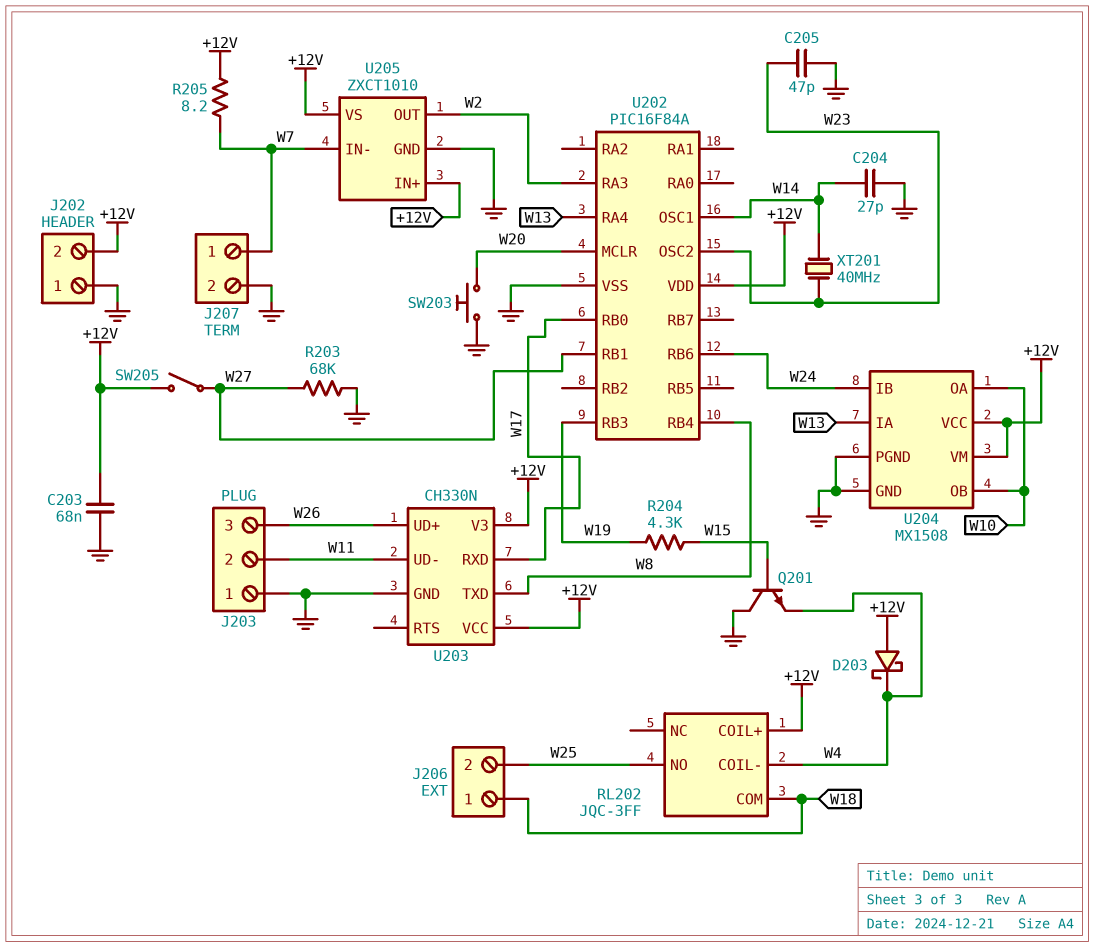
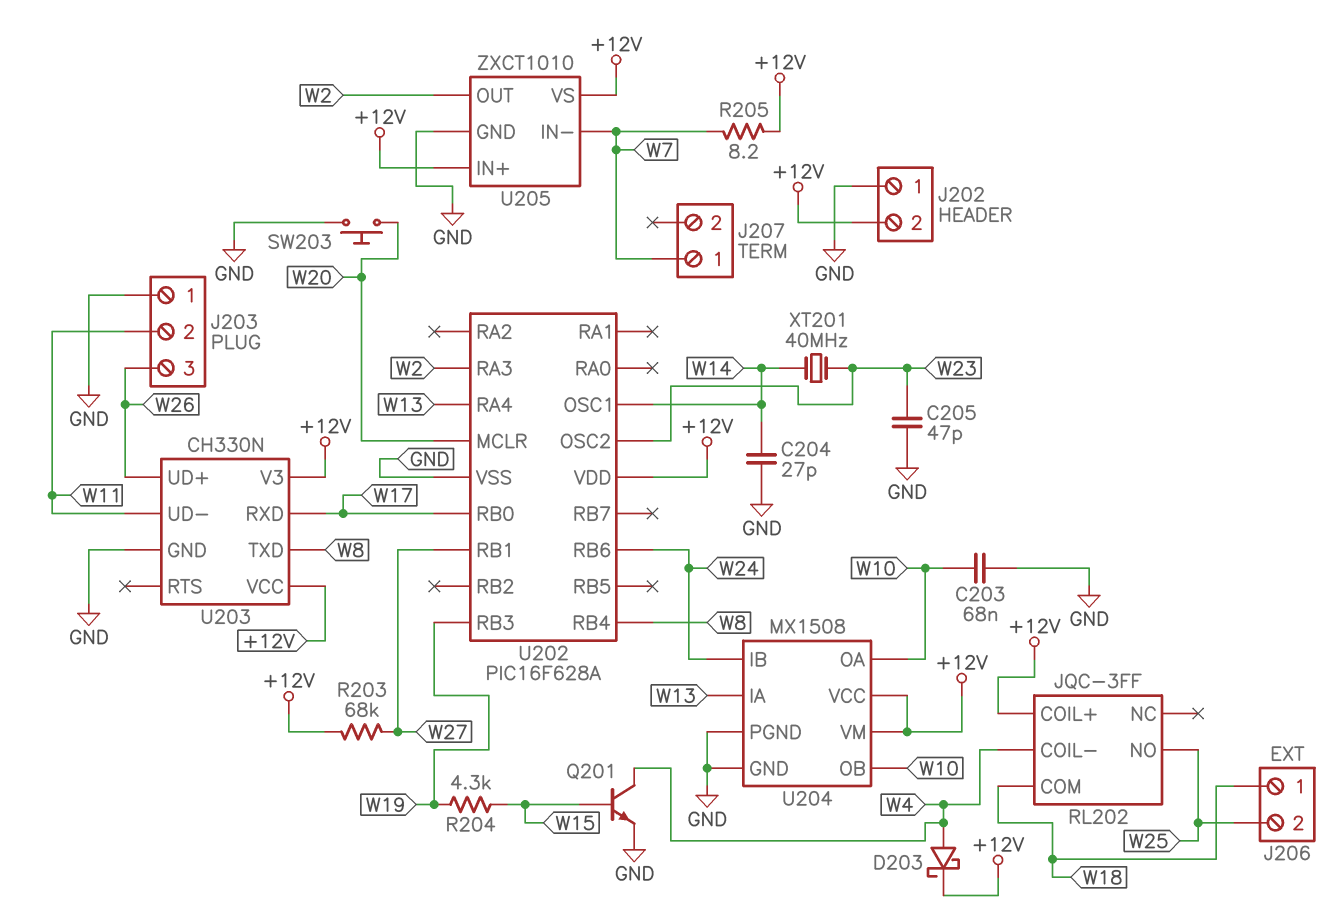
C203: 68nF (+12V, GND) -> 68nF (GND, W10)
D203: schottky (A +12V, K W4) -> schottky (A W4, K +12V)
J207 pin 2: GND -> none
Q201: NPN (B W15, C GND, E W4) -> NPN (B W15, C W4, E GND)
R203: 68k (GND, W27) -> 68k (+12V, W27)
SW205: switch (+12V, W27) -> none
U202: PIC16F84A -> PIC16F628A

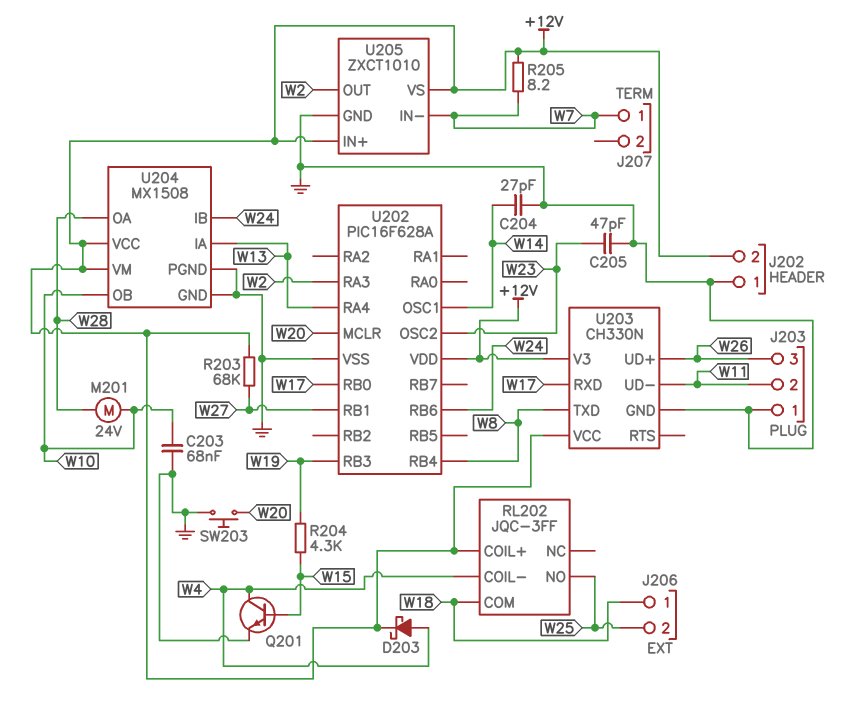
M201: none -> motor 24V (W10, W28)
U204 pin OA: W10 -> W28
XT201: 40MHz (W14, W23) -> none

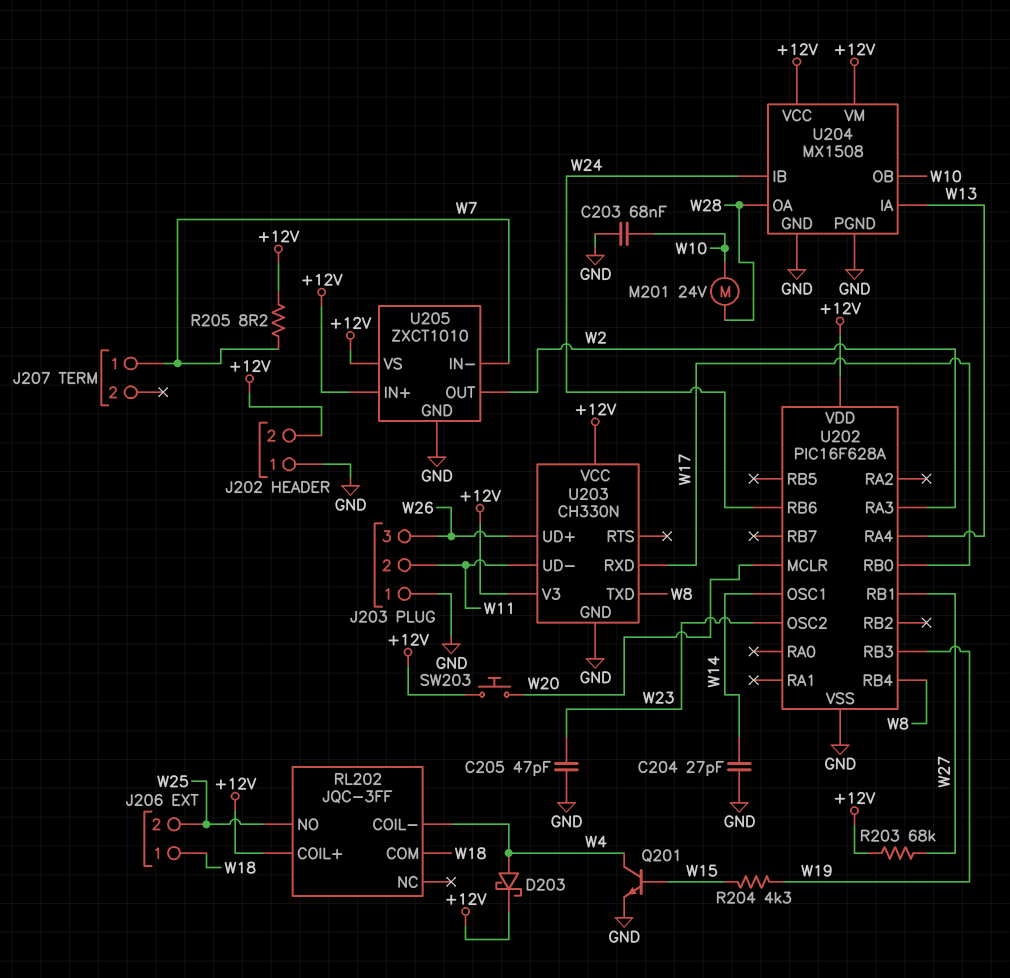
SW203: button (GND, W20) -> button (+12V, W20)

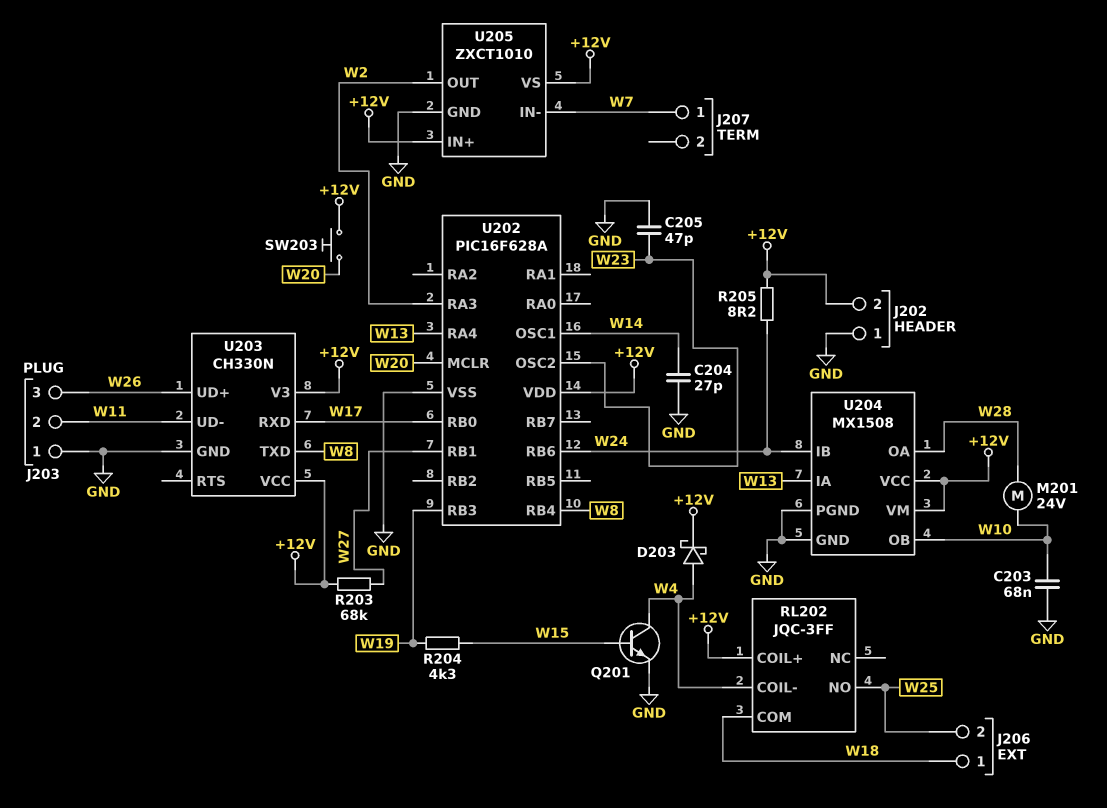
R205: 8.2 (+12V, W7) -> 8.2 (+12V, W24)

